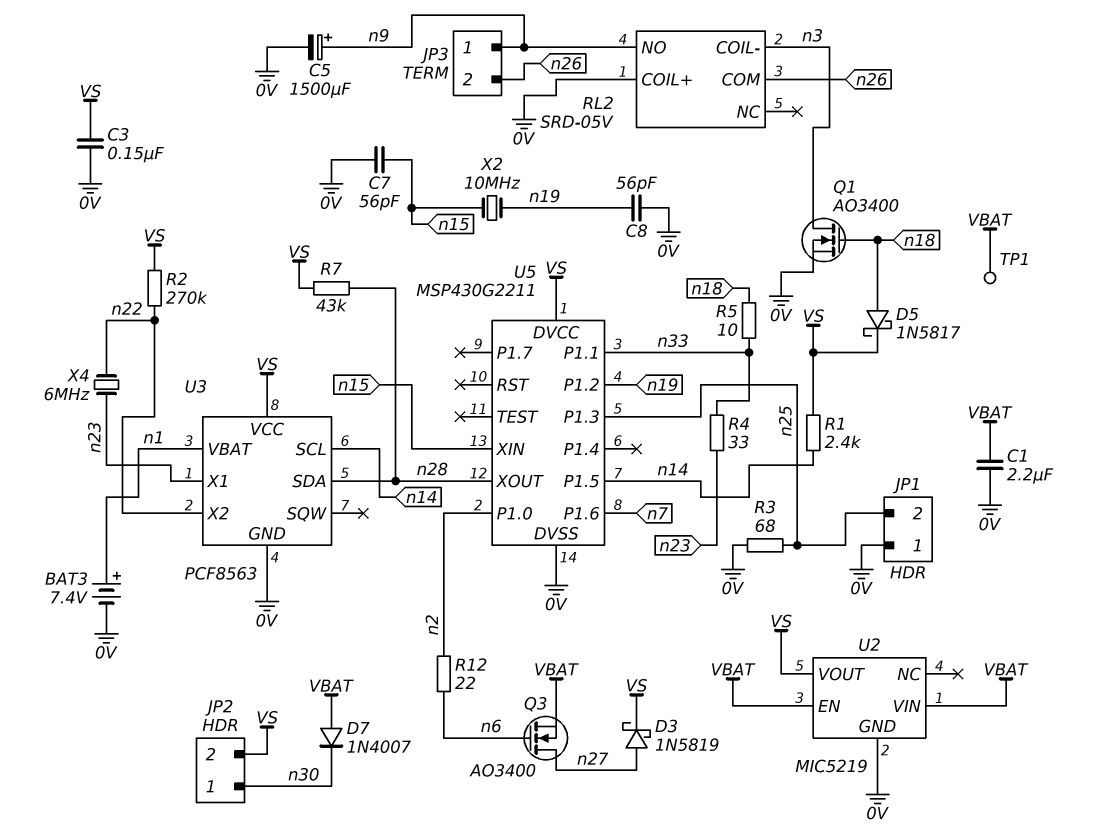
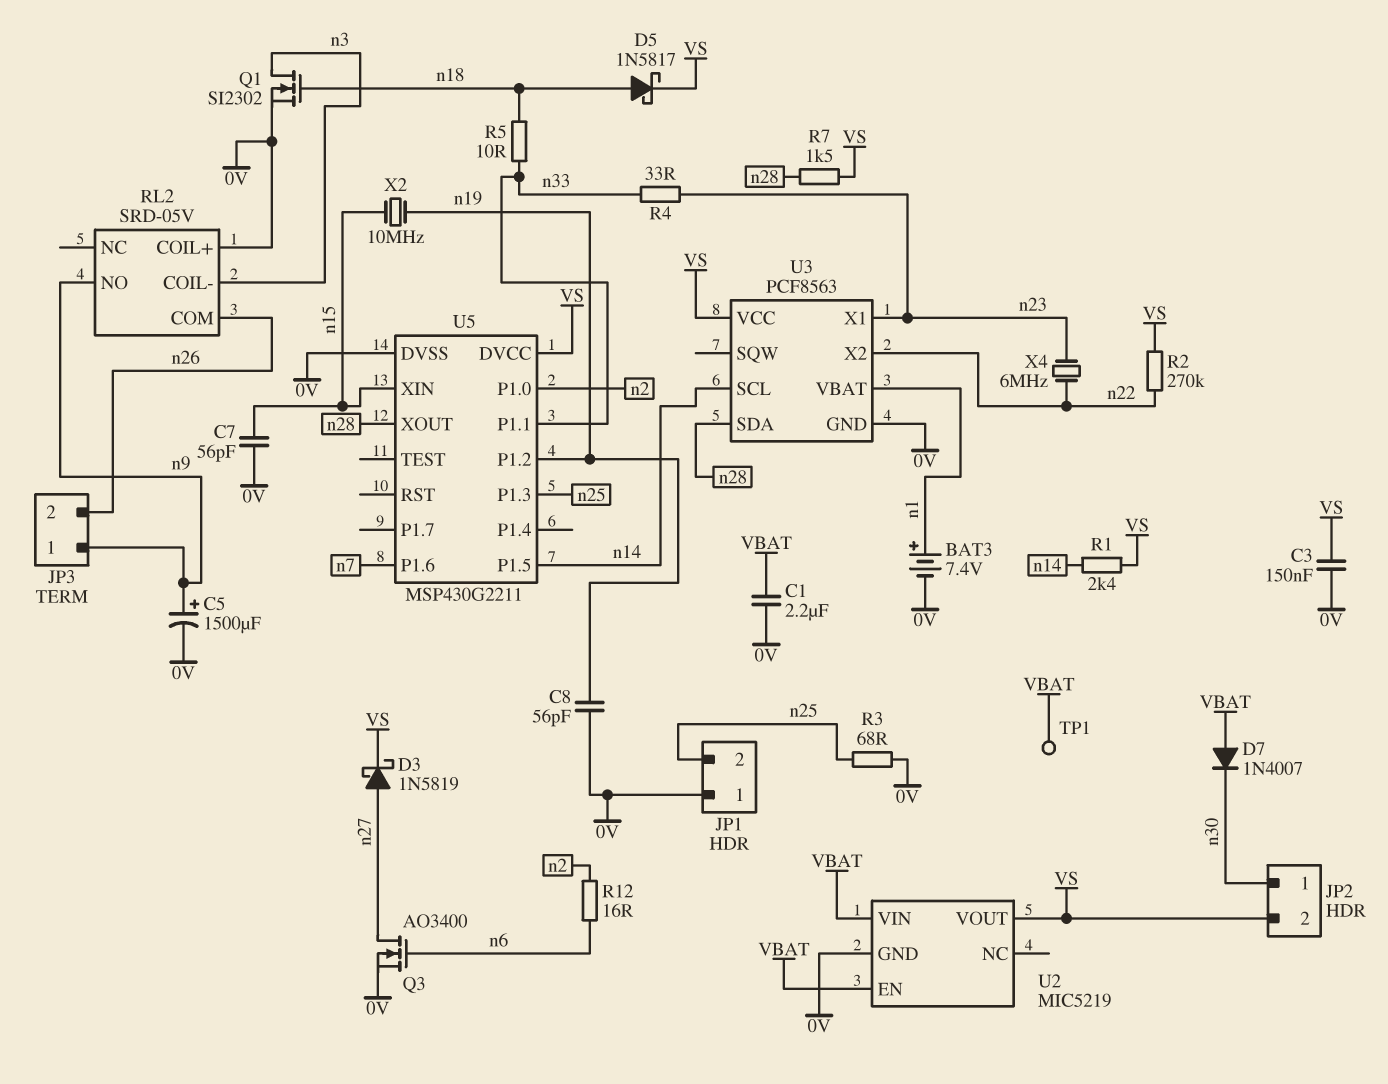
Q1: NMOS AO3400 (G n18, D n3, S 0V) -> NMOS SI2302 (G n18, D n3, S 0V)
Q3: NMOS AO3400 (G n6, D n27, S VBAT) -> NMOS AO3400 (G n6, D n27, S 0V)
R7: 43k (VS, n28) -> 1.5k (VS, n28)
R12: 22 (n2, n6) -> 16 (n2, n6)

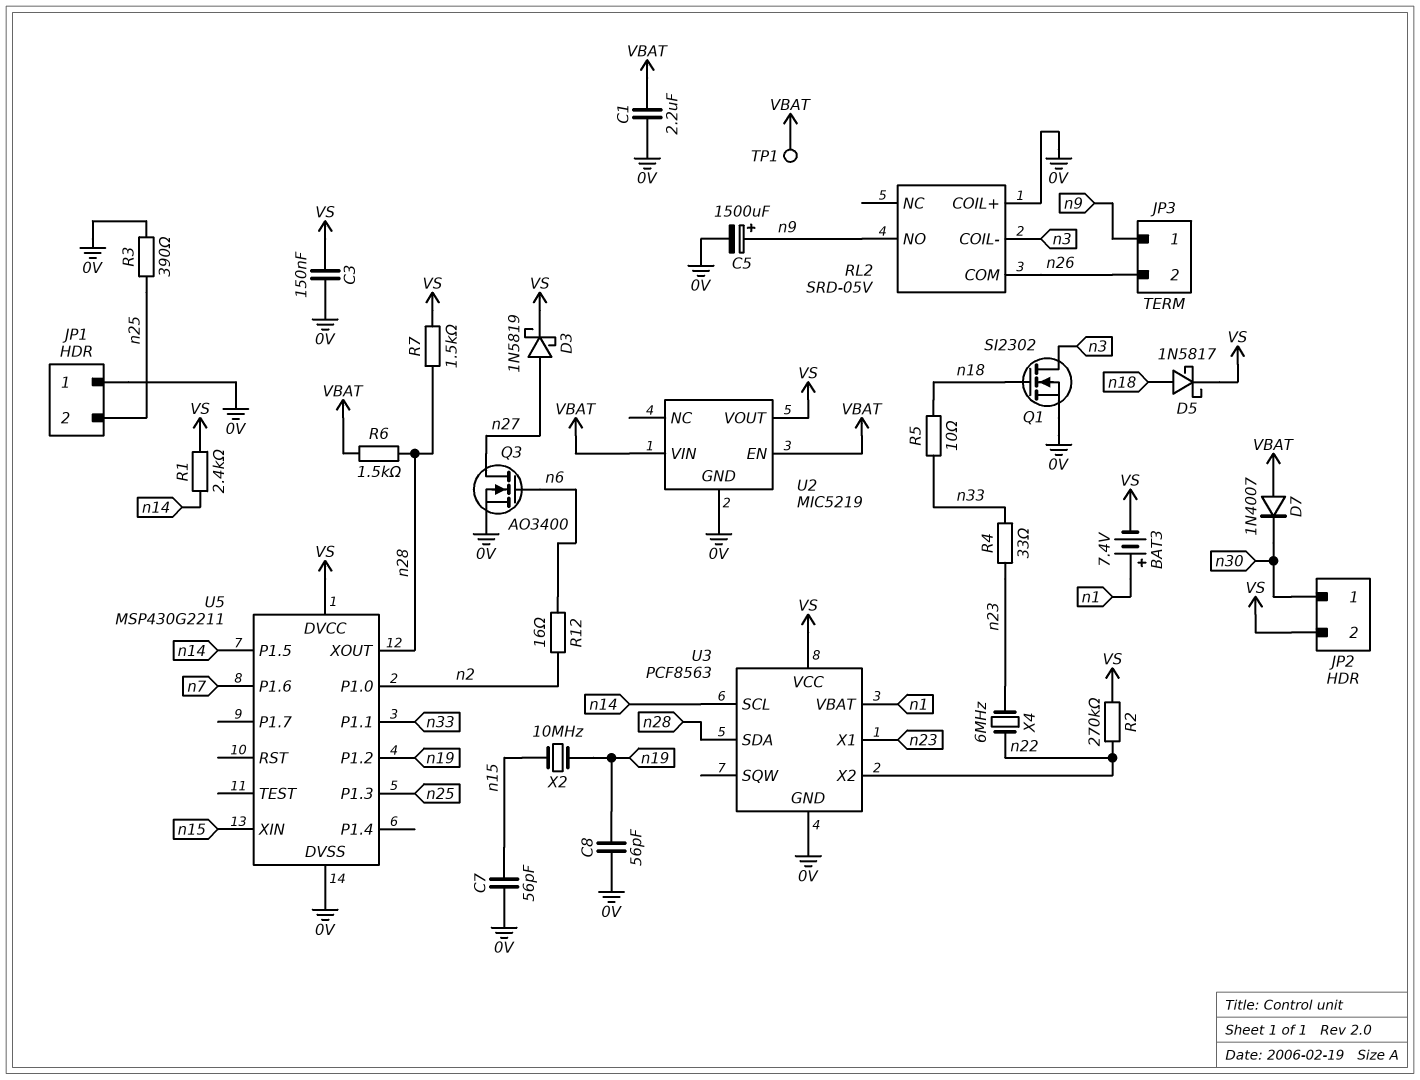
BAT3: 7.4V (plus n1, minus 0V) -> 7.4V (plus n1, minus VS)
R3: 68 (0V, n25) -> 390 (0V, n25)
R6: none -> 1.5k (VBAT, n28)

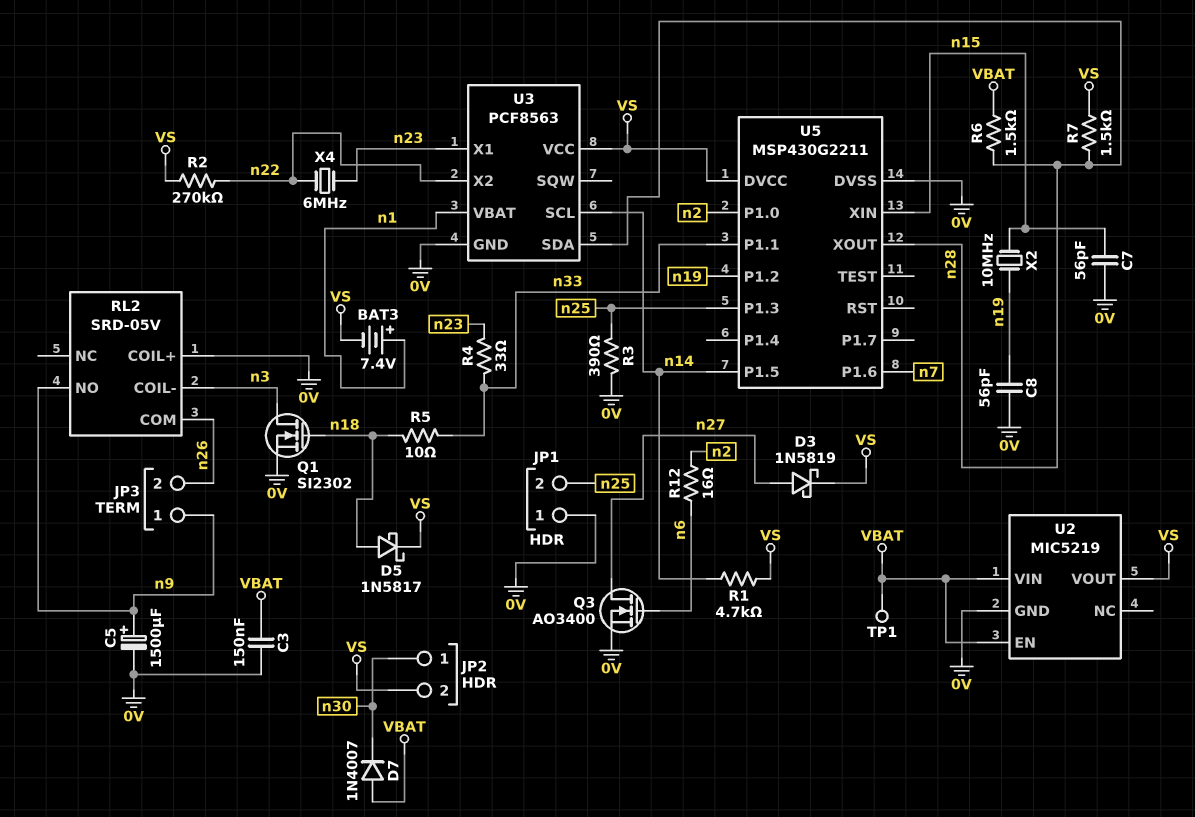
C1: 2.2uF (0V, VBAT) -> none
C3: 150nF (0V, VS) -> 150nF (0V, VBAT)
R1: 2.4k (VS, n14) -> 4.7k (VS, n14)

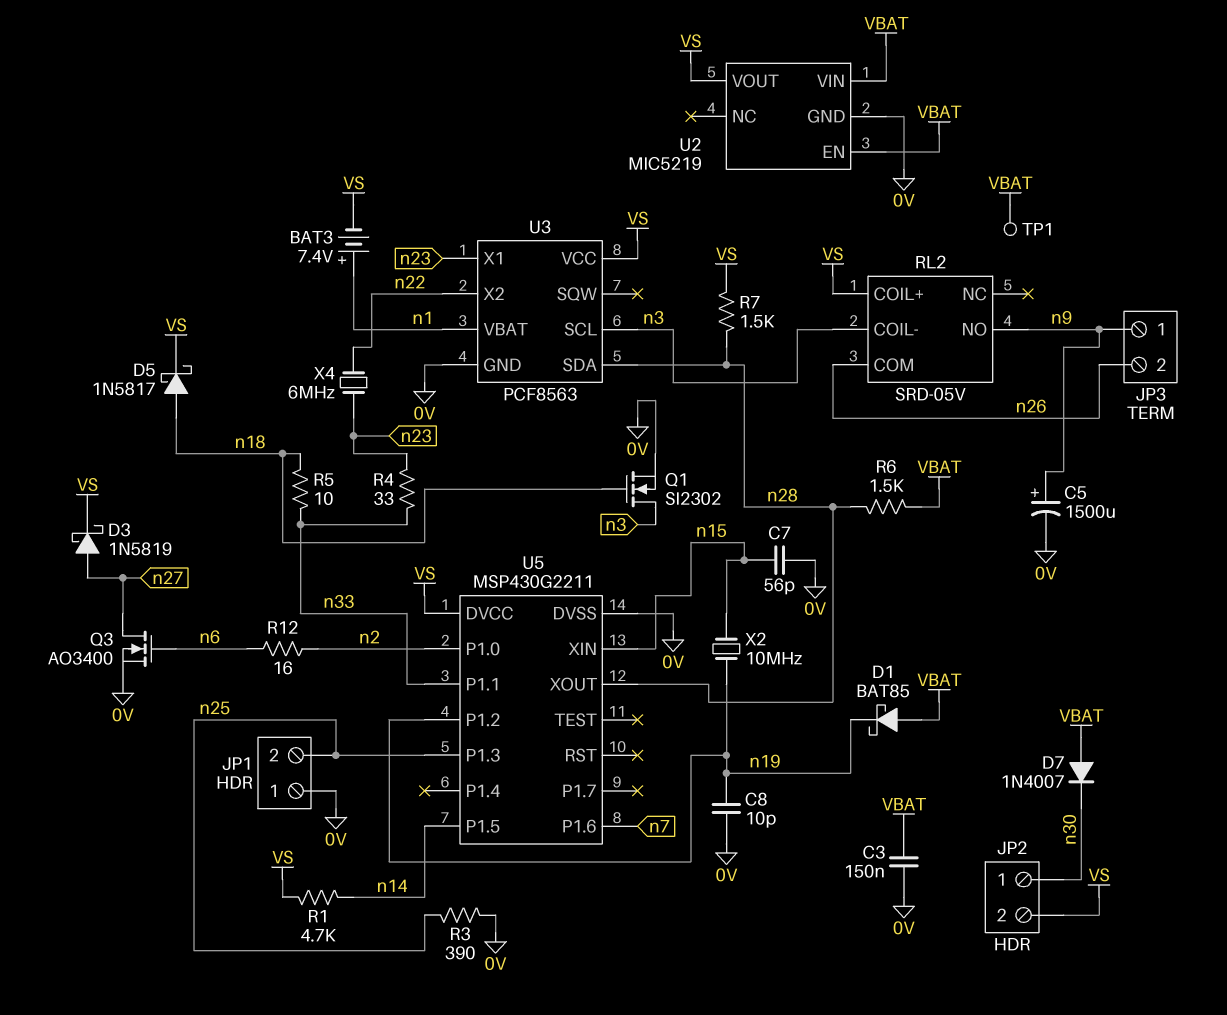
C8: 56pF (0V, n19) -> 10pF (0V, n19)
D1: none -> schottky BAT85 (A VBAT, K n19)
R2: 270k (VS, n22) -> none
RL2 pin COIL+: 0V -> VS
U3 pin SCL: n14 -> n3

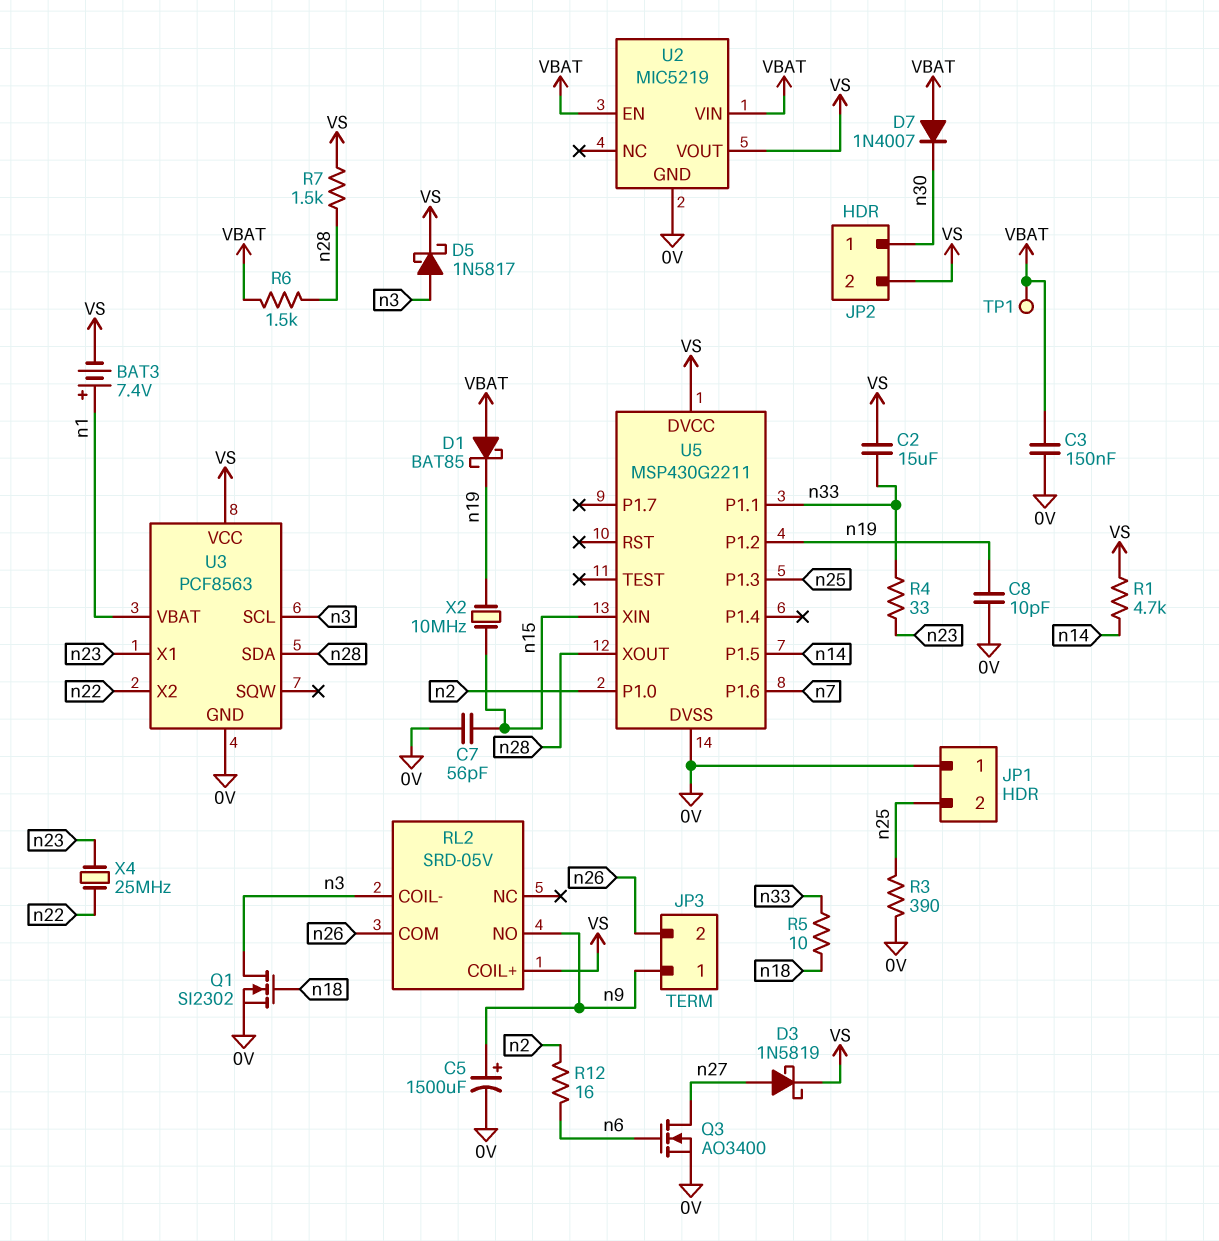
C2: none -> 15uF (VS, n33)
D5: schottky 1N5817 (A n18, K VS) -> schottky 1N5817 (A n3, K VS)
X4: 6MHz (n22, n23) -> 25MHz (n22, n23)

